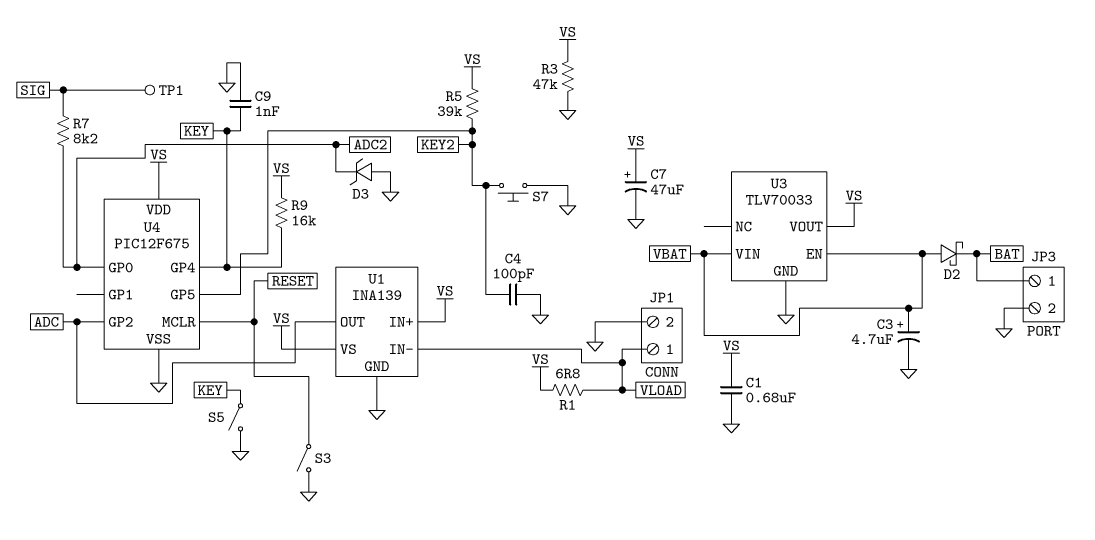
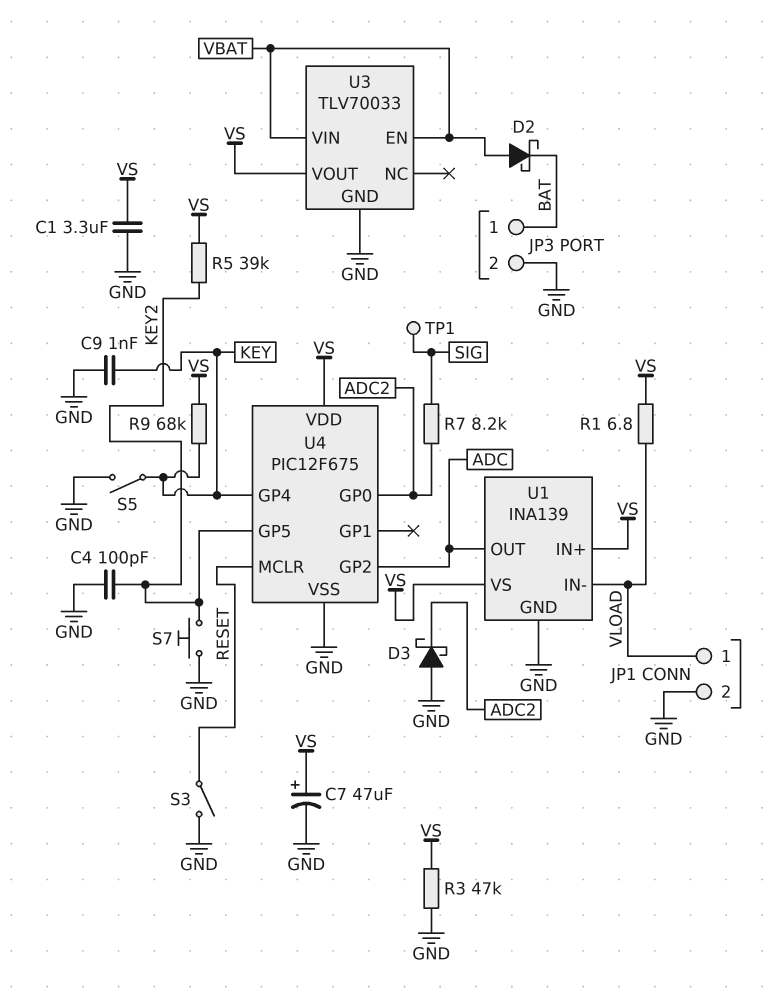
C1: 680nF (GND, VS) -> 3.3uF (GND, VS)
C3: 4.7uF (plus VBAT, minus GND) -> none
D3: zener (A GND, K ADC2) -> schottky (A GND, K ADC2)
R9: 16k (KEY, VS) -> 68k (KEY, VS)

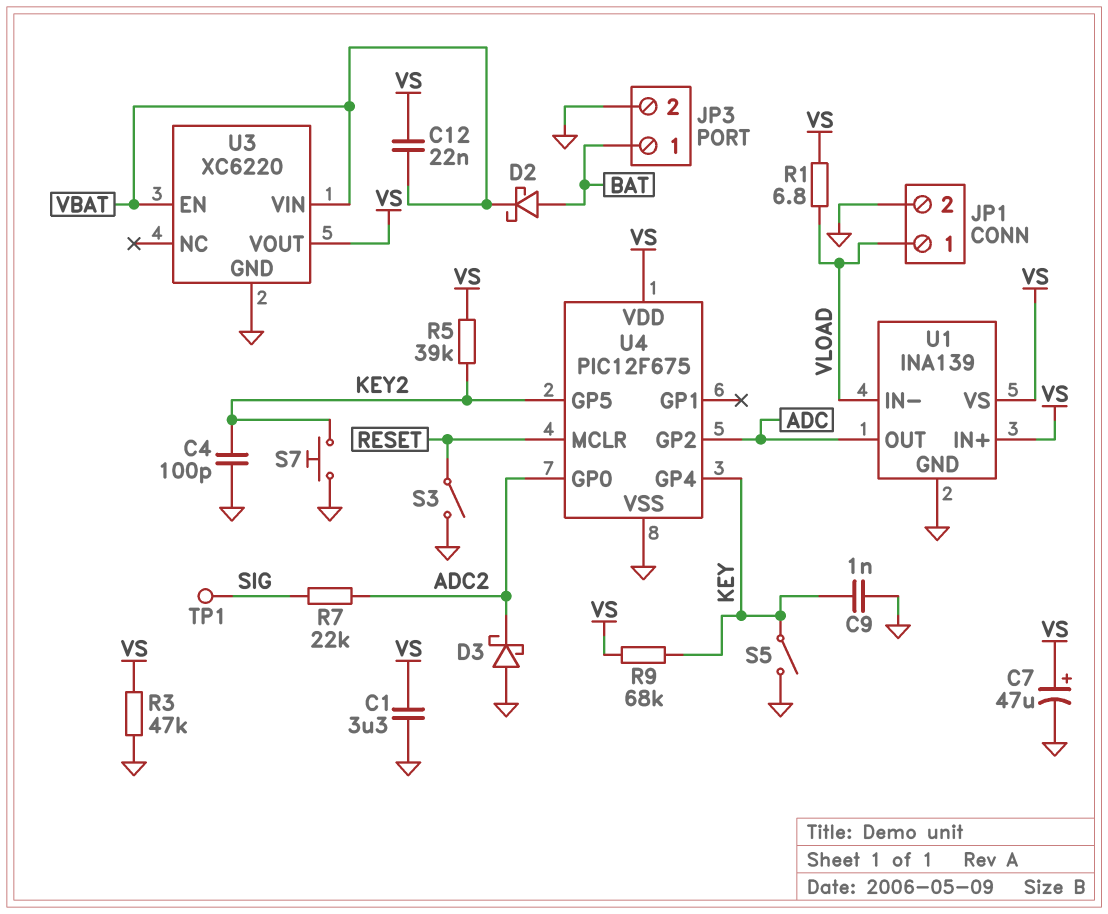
C12: none -> 22nF (VBAT, VS)
D2: schottky (A VBAT, K BAT) -> schottky (A BAT, K VBAT)
R7: 8.2k (ADC2, SIG) -> 22k (ADC2, SIG)
U3: TLV70033 -> XC6220

